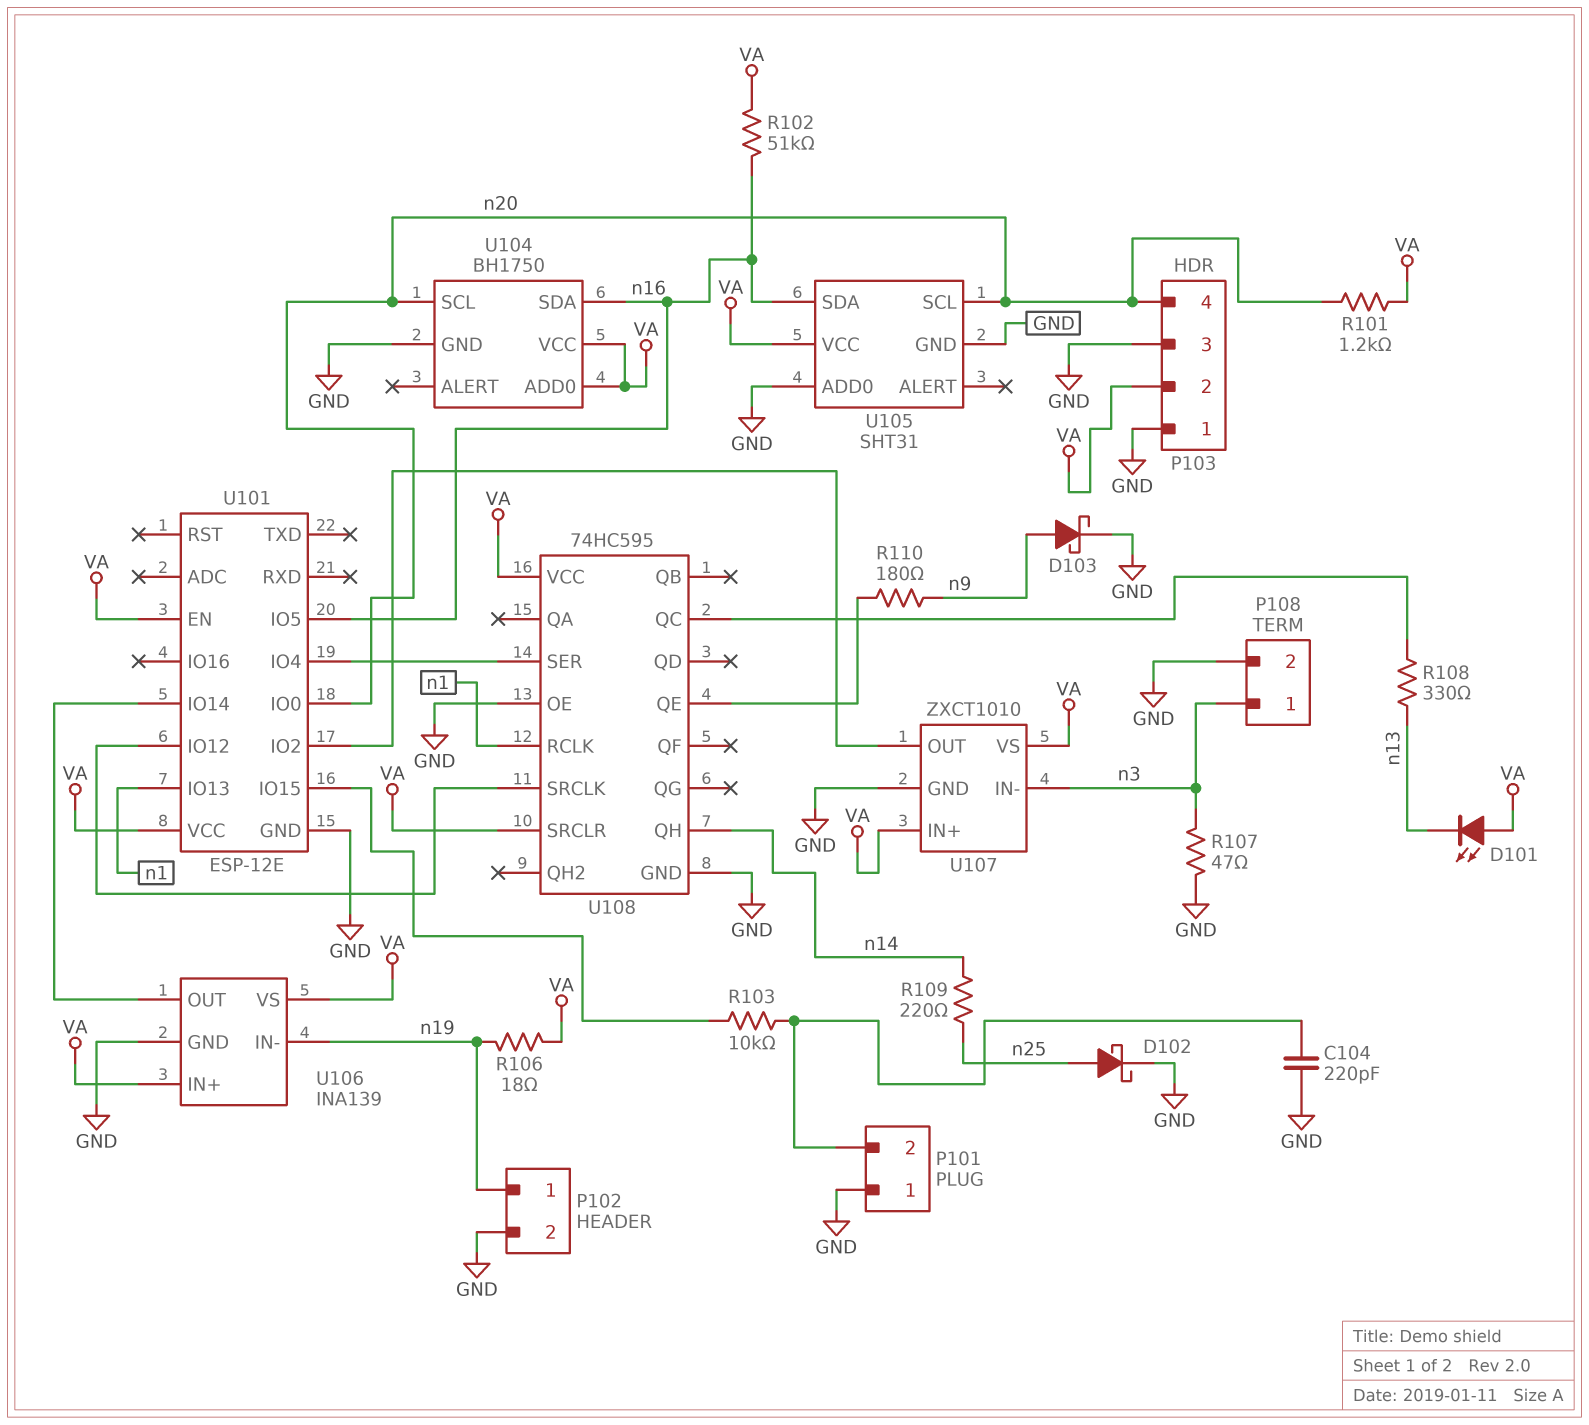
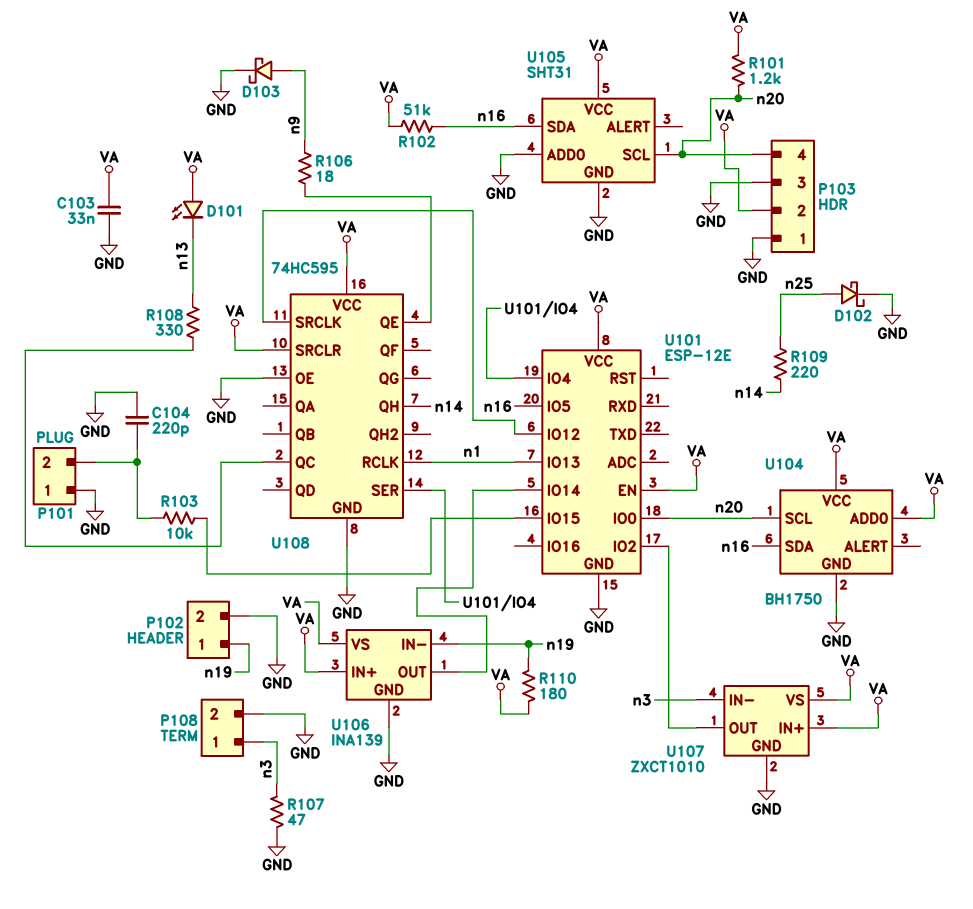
C103: none -> 33nF (GND, VA)
R106: 18 (VA, n19) -> 18 (U108/QE, n9)
R110: 180 (U108/QE, n9) -> 180 (VA, n19)

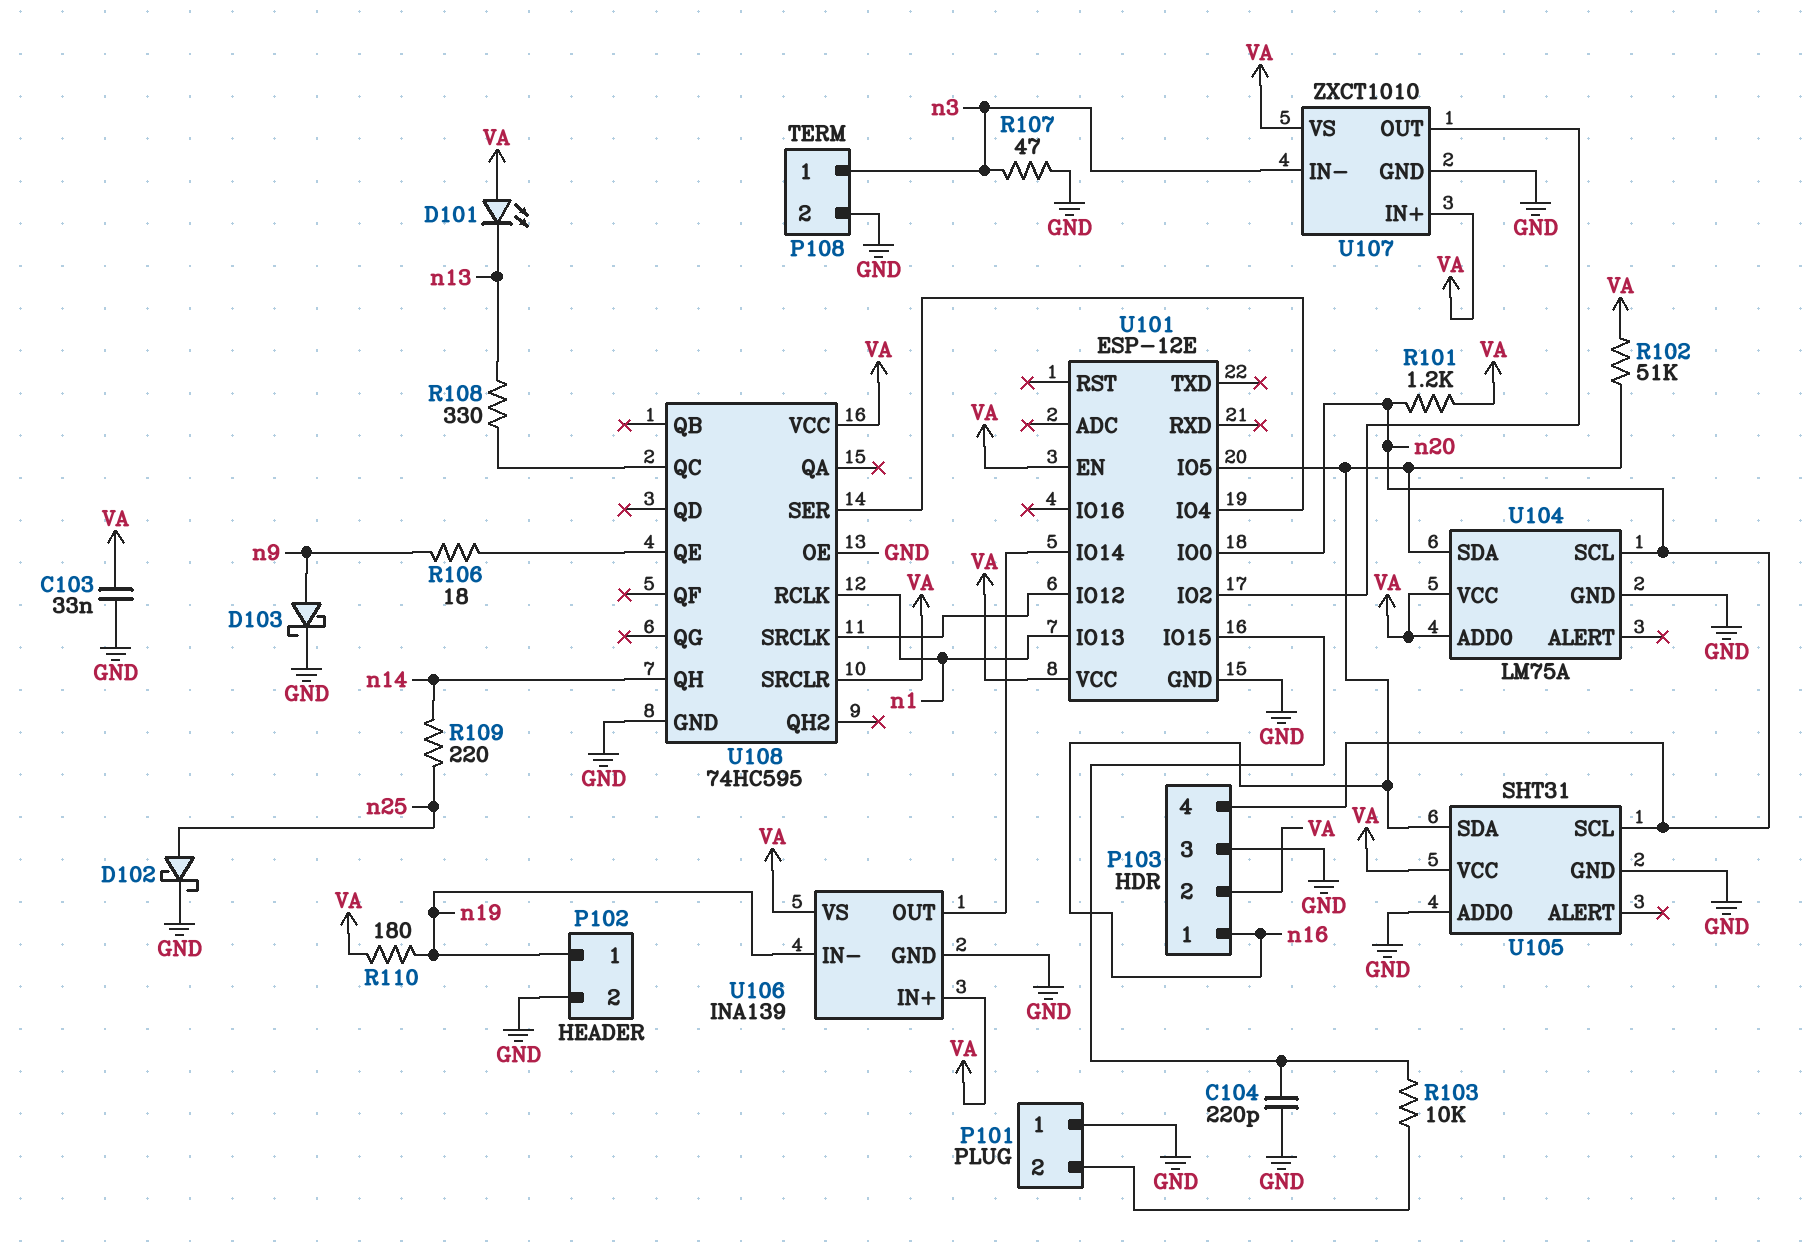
C104: 220pF (GND, P101/2) -> 220pF (GND, U101/IO15)
P103 pin 1: GND -> n16
U104: BH1750 -> LM75A

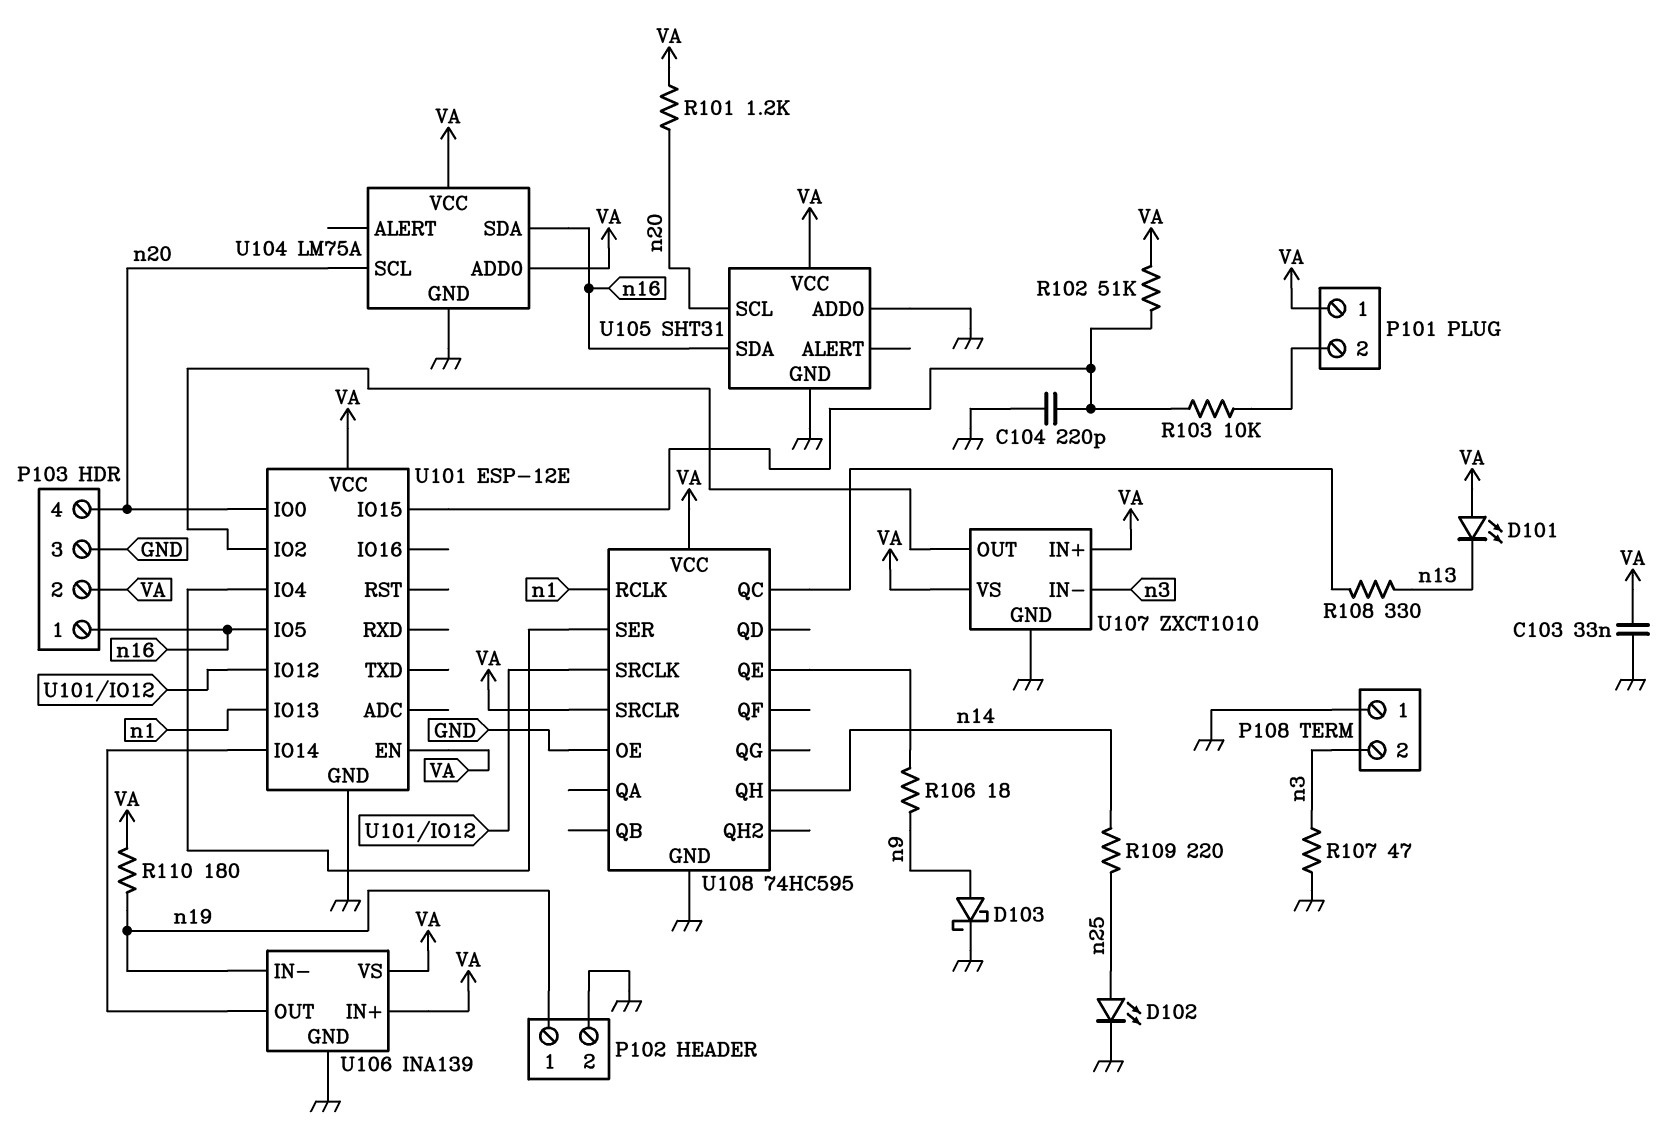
D102: schottky (A n25, K GND) -> LED (A n25, K GND)
P101 pin 1: GND -> VA
P108 pin 1: n3 -> GND
P108 pin 2: GND -> n3
R102: 51k (VA, n16) -> 51k (U101/IO15, VA)

